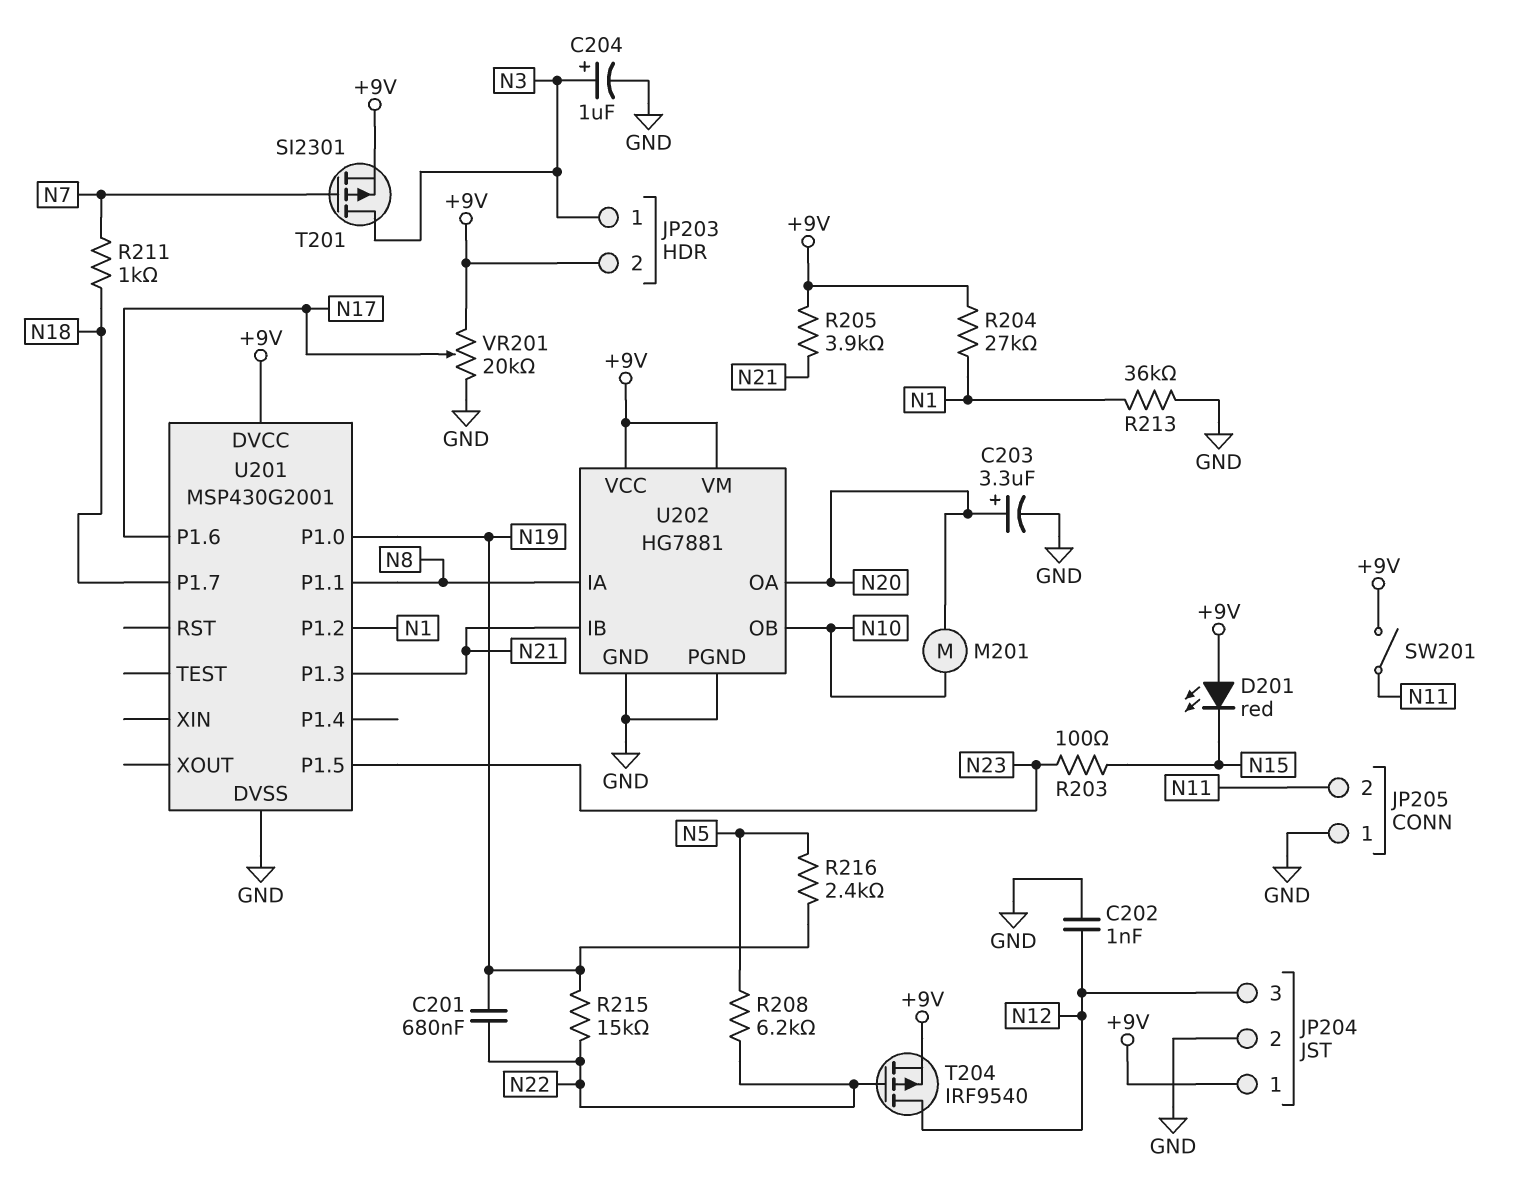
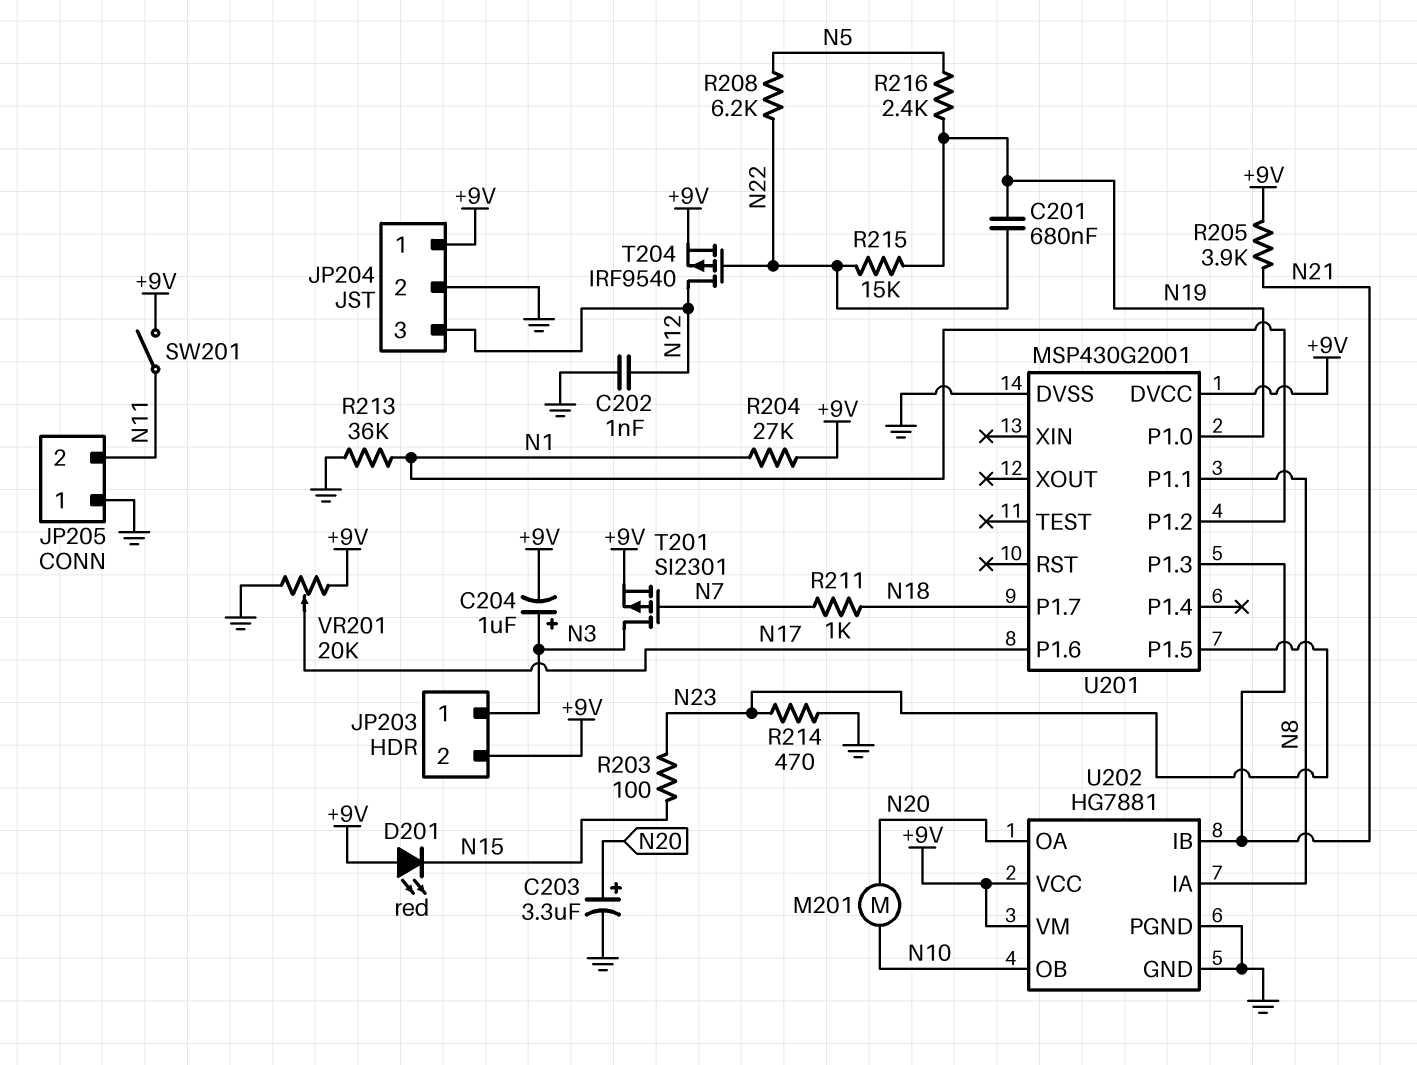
C204: 1uF (plus N3, minus GND) -> 1uF (plus N3, minus +9V)
R214: none -> 470 (GND, N23)

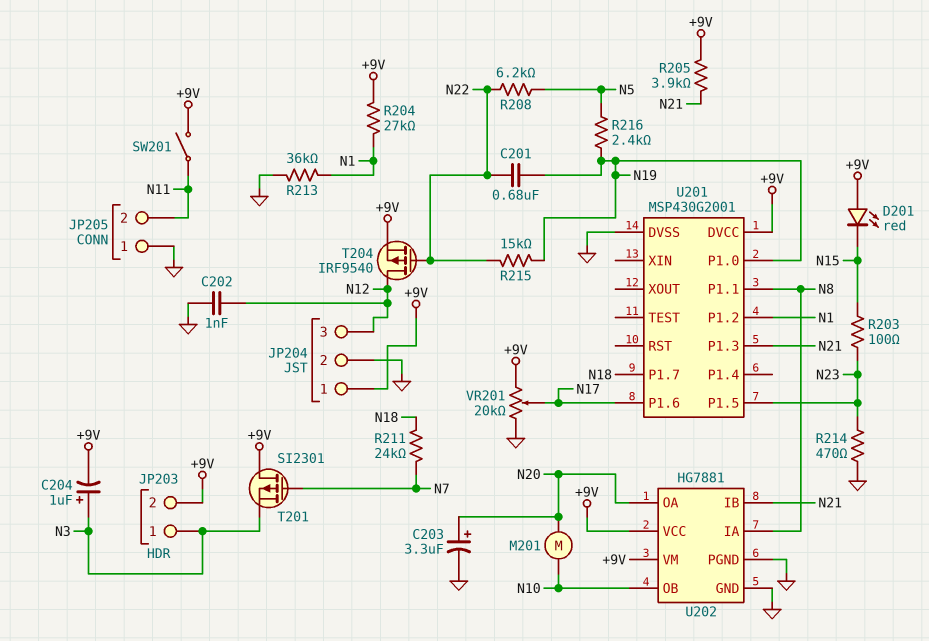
R211: 1k (N7, N18) -> 24k (N7, N18)
T201: PMOS SI2301 (G N7, D N3, S +9V) -> PMOS SI2301 (G N7, D +9V, S N3)

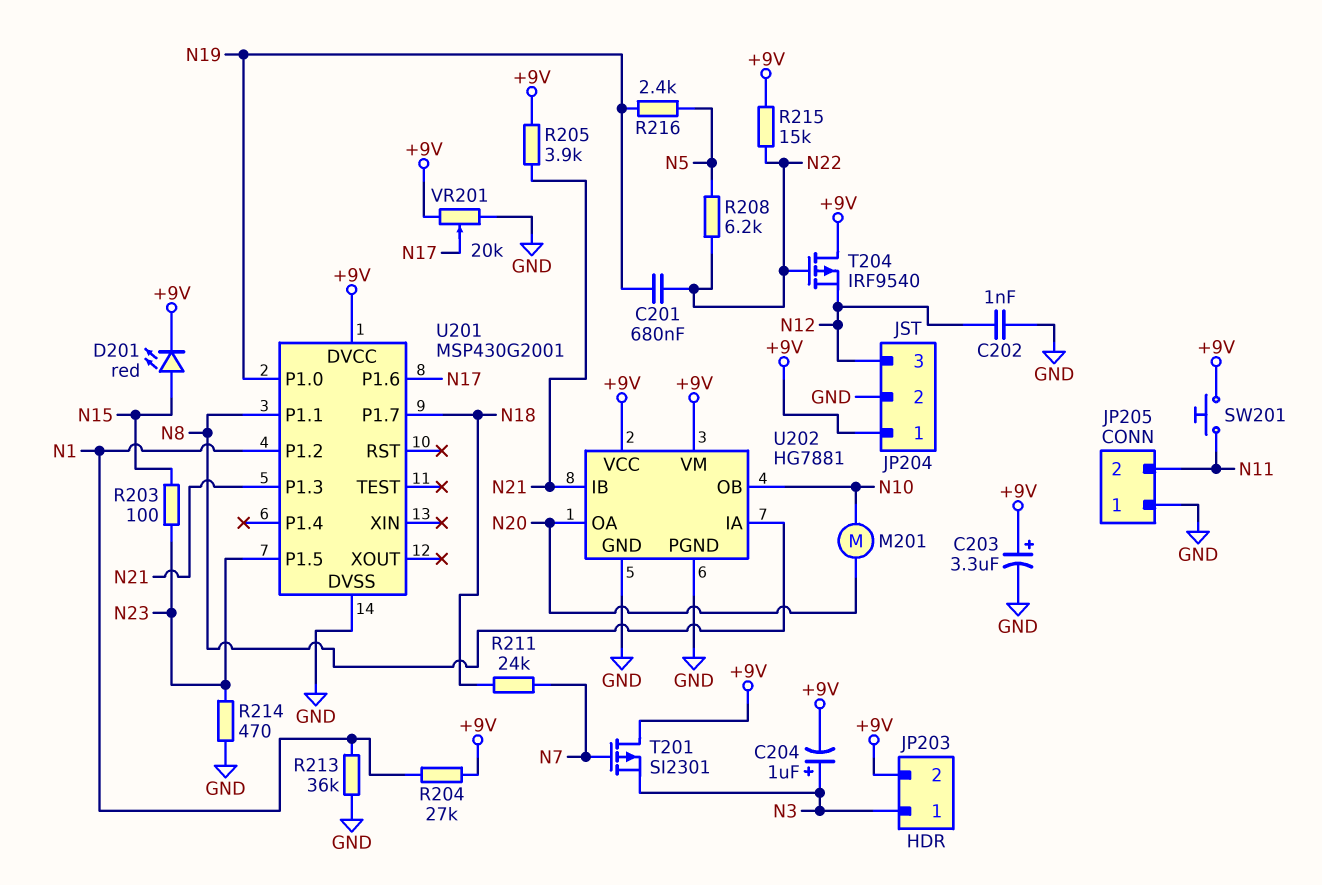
C203: 3.3uF (plus N20, minus GND) -> 3.3uF (plus +9V, minus GND)
D201: LED red (A +9V, K N15) -> LED red (A N15, K +9V)
R215: 15k (N19, N22) -> 15k (+9V, N22)
SW201: switch (+9V, N11) -> button (+9V, N11)
T204: PMOS IRF9540 (G N22, D N12, S +9V) -> PMOS IRF9540 (G N22, D +9V, S N12)

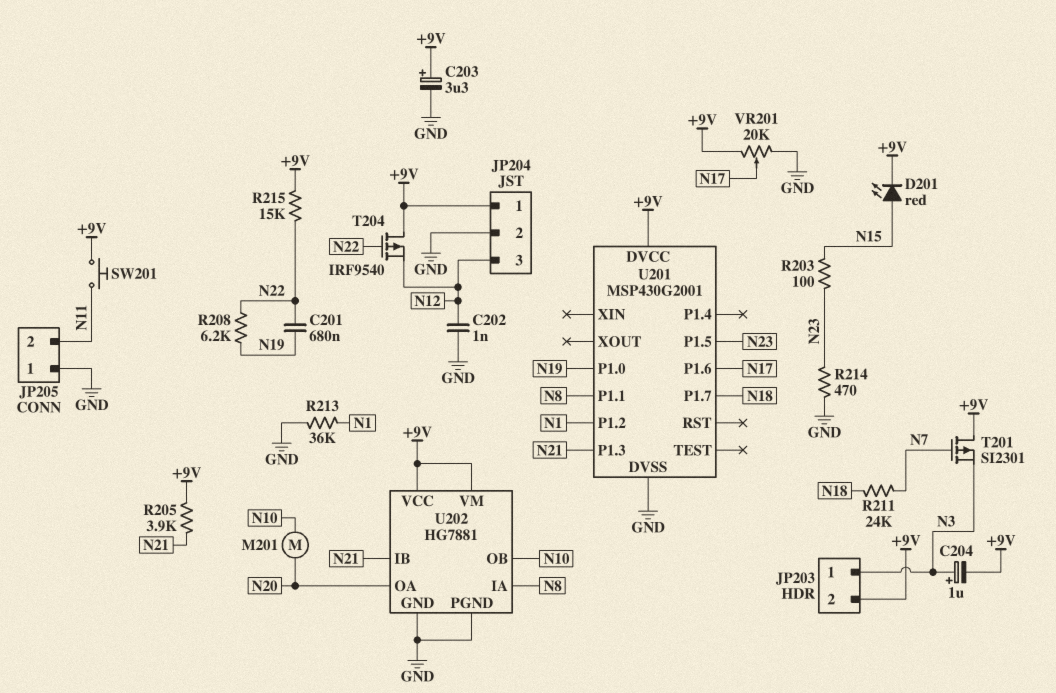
R204: 27k (+9V, N1) -> none
R208: 6.2k (N5, N22) -> 6.2k (N19, N22)
R216: 2.4k (N5, N19) -> none

